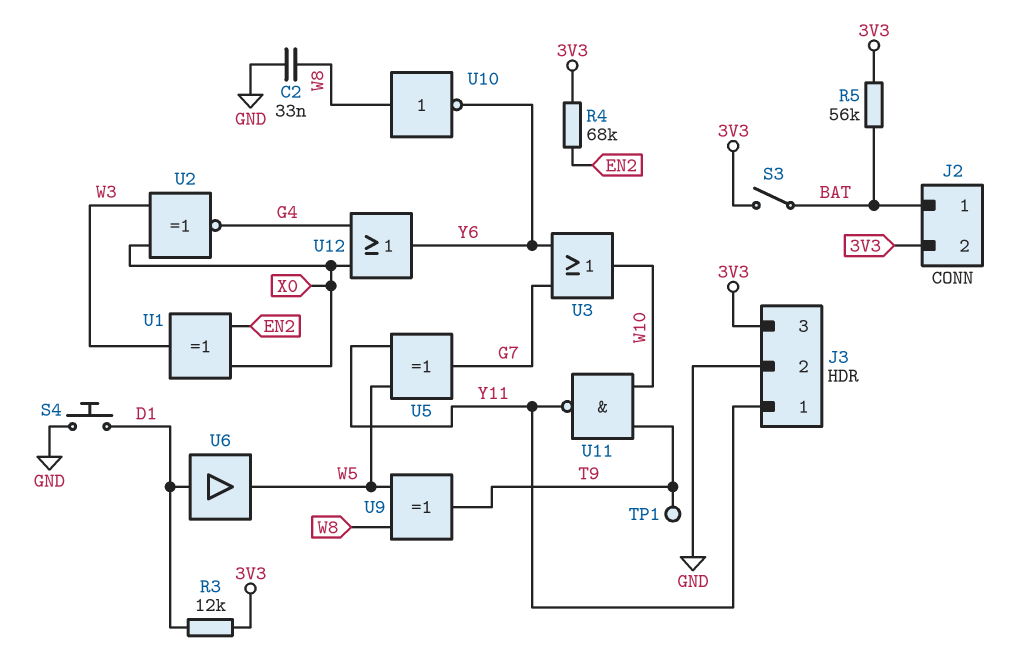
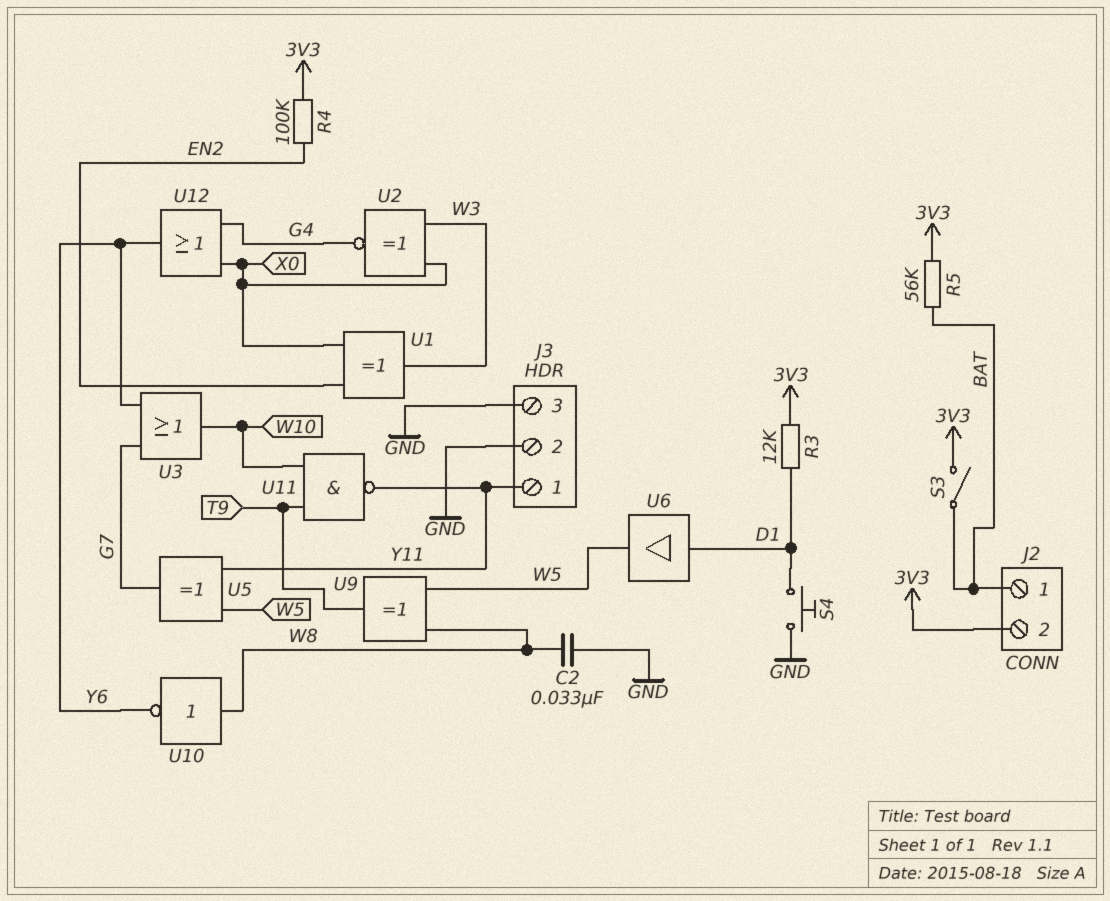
J3 pin 3: 3V3 -> GND
R4: 68k (3V3, EN2) -> 100k (3V3, EN2)
TP1: test point (T9) -> none

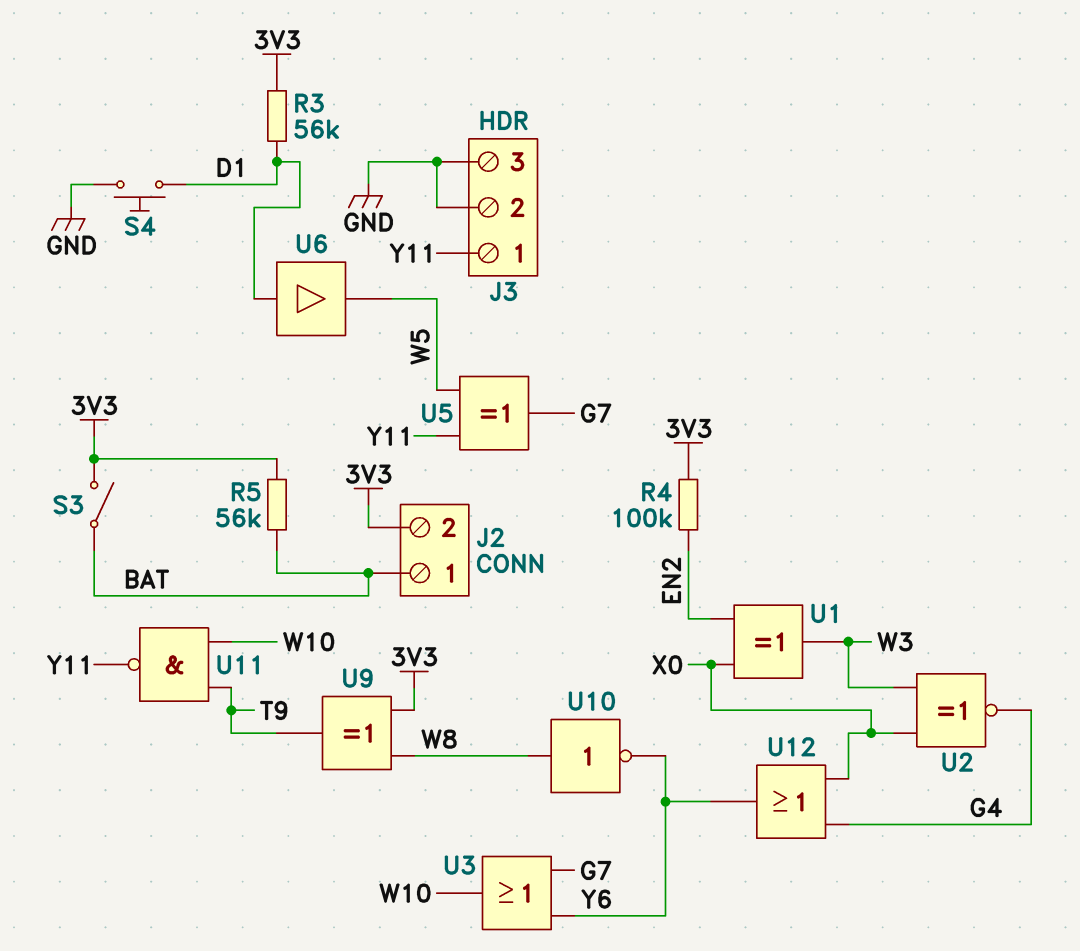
C2: 33nF (GND, W8) -> none
R3: 12k (3V3, D1) -> 56k (3V3, D1)
U9: XOR (in W5, in W8, out T9) -> XOR (in 3V3, in W8, out T9)

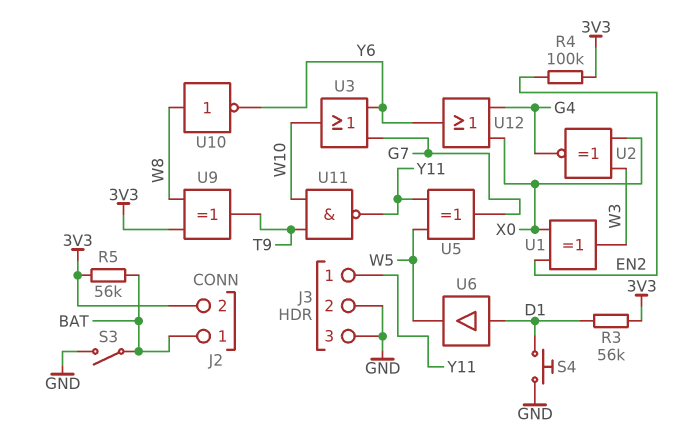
S3: switch (3V3, BAT) -> switch (BAT, GND)

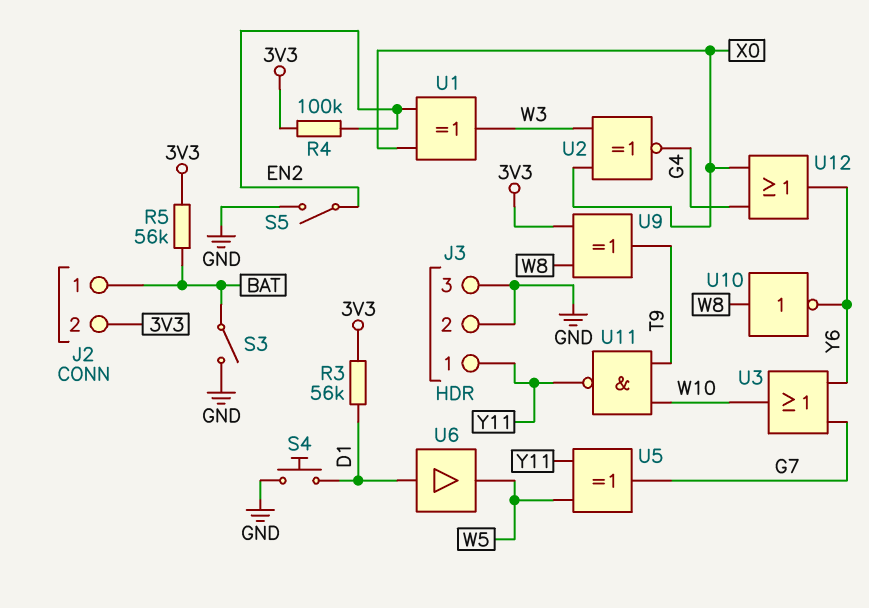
S5: none -> switch (EN2, GND)

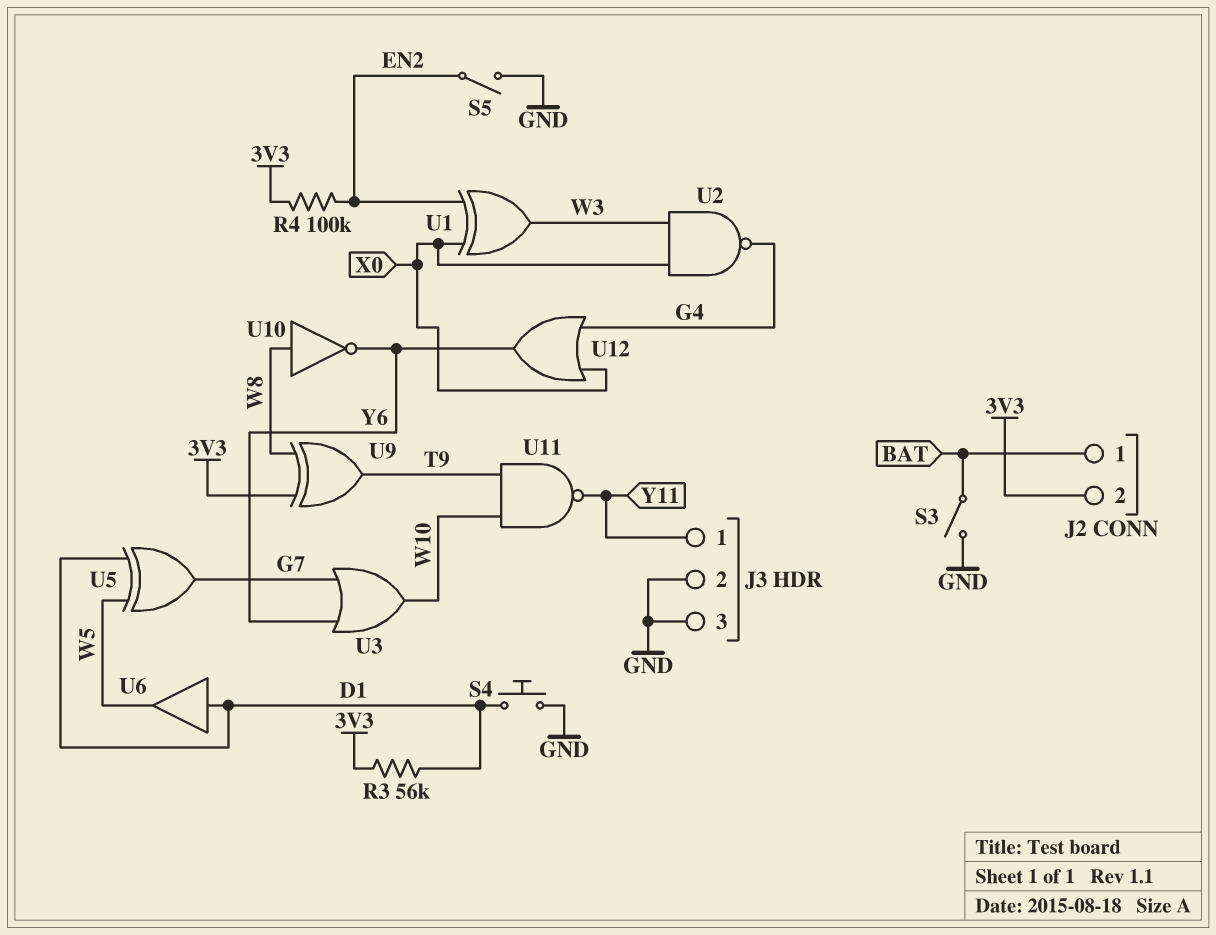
R5: 56k (3V3, BAT) -> none
U2: XNOR (in W3, in X0, out G4) -> NAND (in W3, in X0, out G4)
U5: XOR (in W5, in Y11, out G7) -> XOR (in D1, in W5, out G7)

